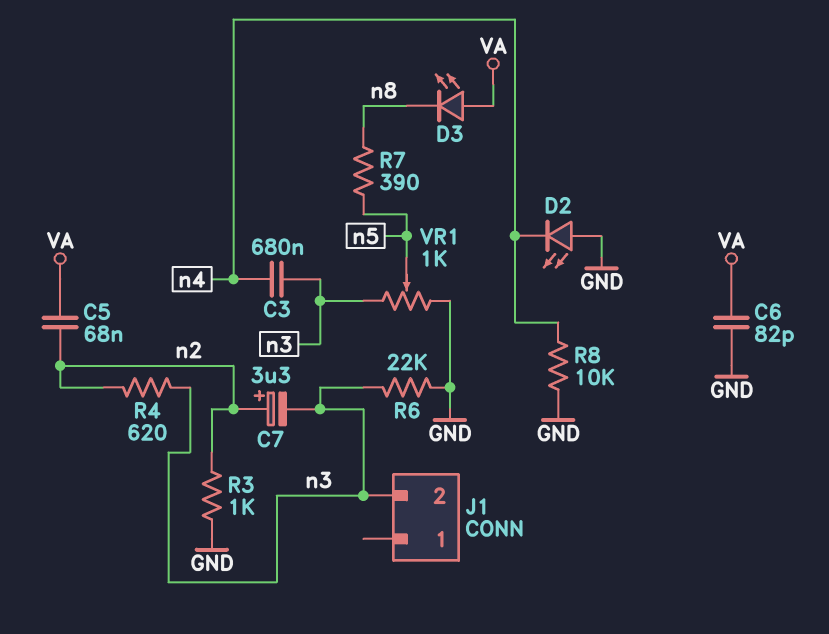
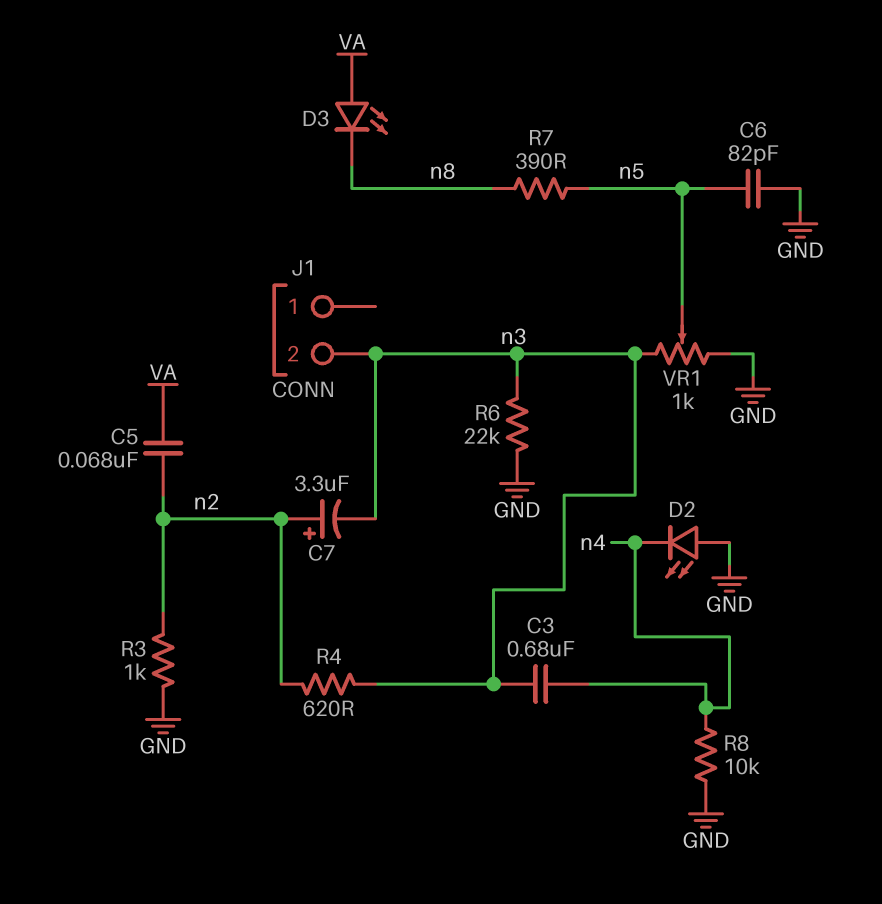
C6: 82pF (GND, VA) -> 82pF (GND, n5)

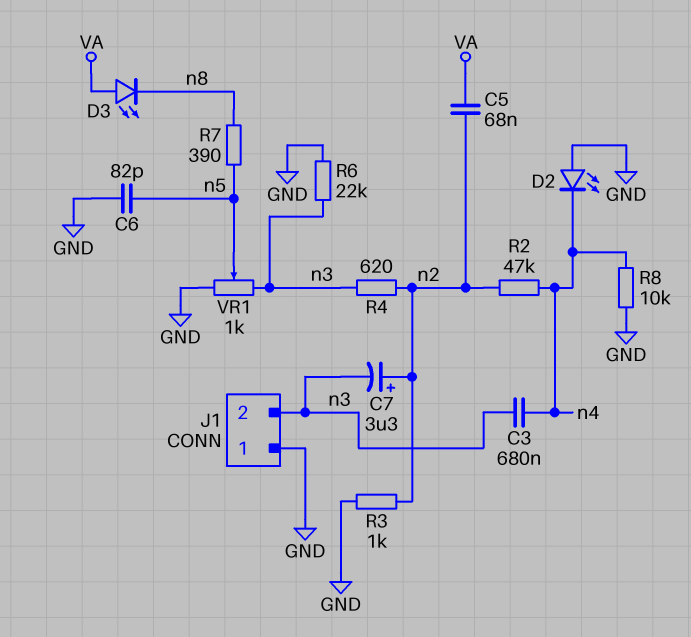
J1 pin 1: none -> GND
R2: none -> 47k (n2, n4)

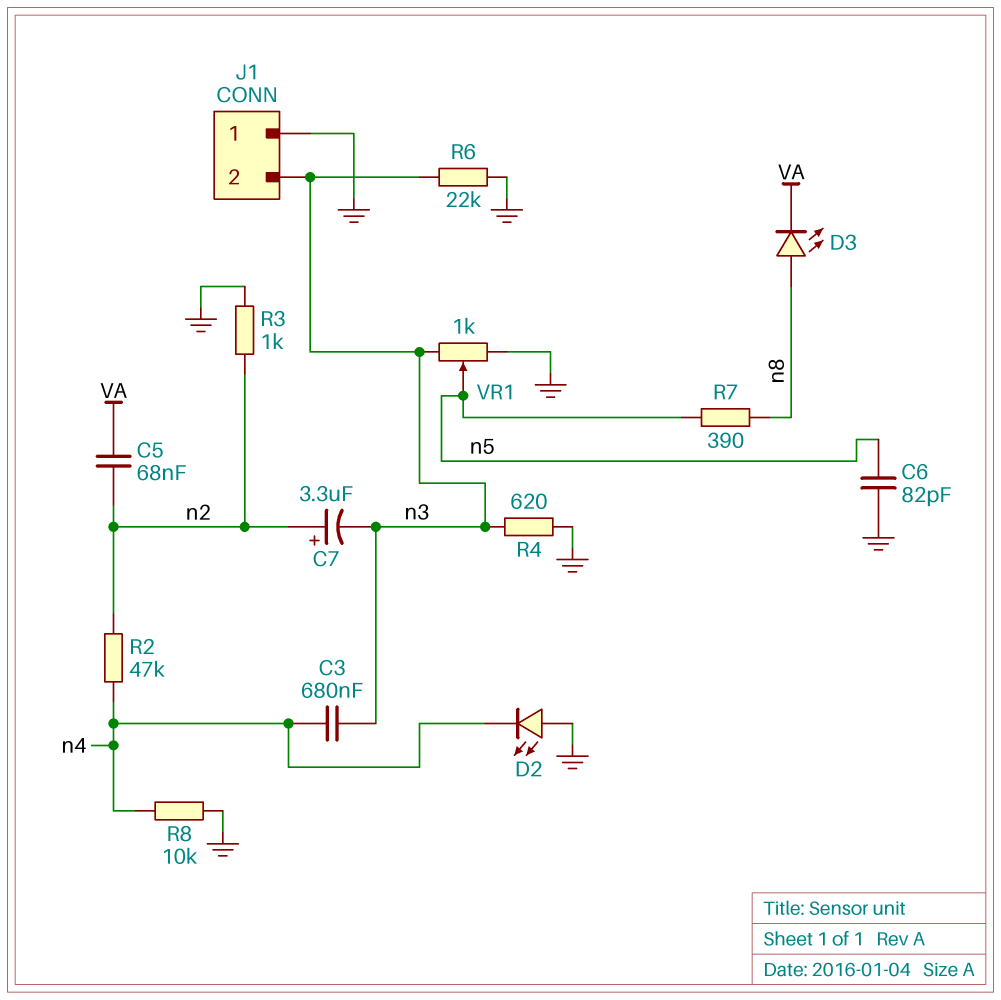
D3: LED (A VA, K n8) -> LED (A n8, K VA)
R4: 620 (n2, n3) -> 620 (GND, n3)

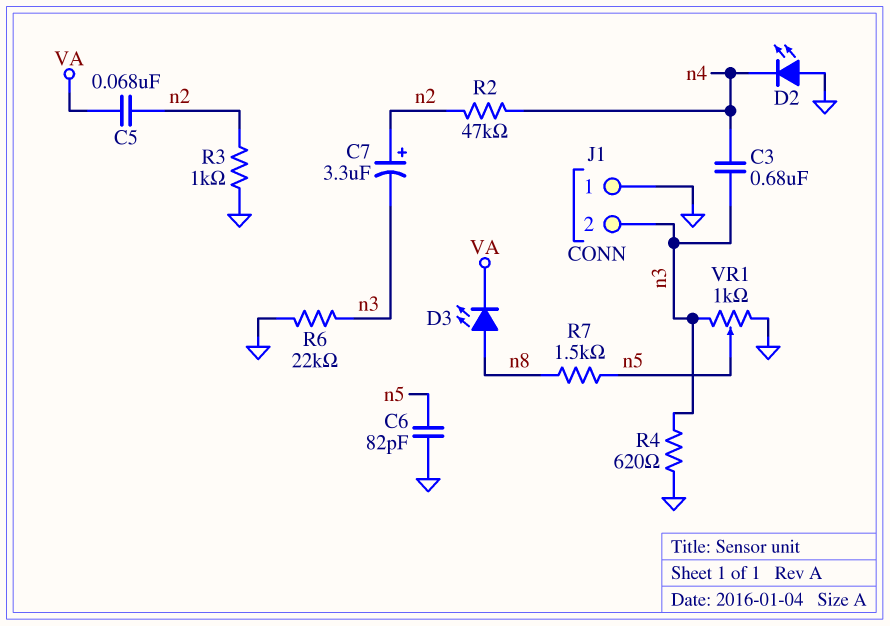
R7: 390 (n5, n8) -> 1.5k (n5, n8)
R8: 10k (GND, n4) -> none

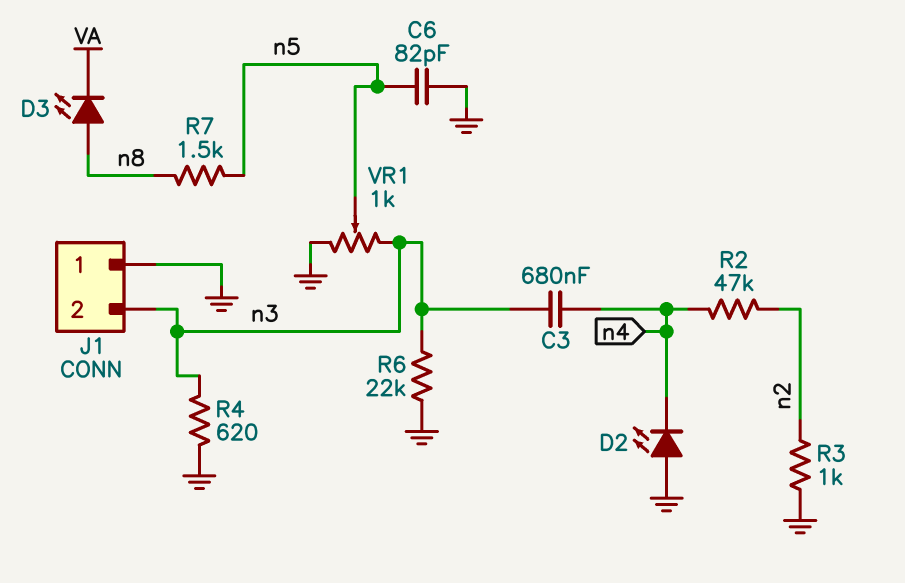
C5: 68nF (VA, n2) -> none
C7: 3.3uF (plus n2, minus n3) -> none

